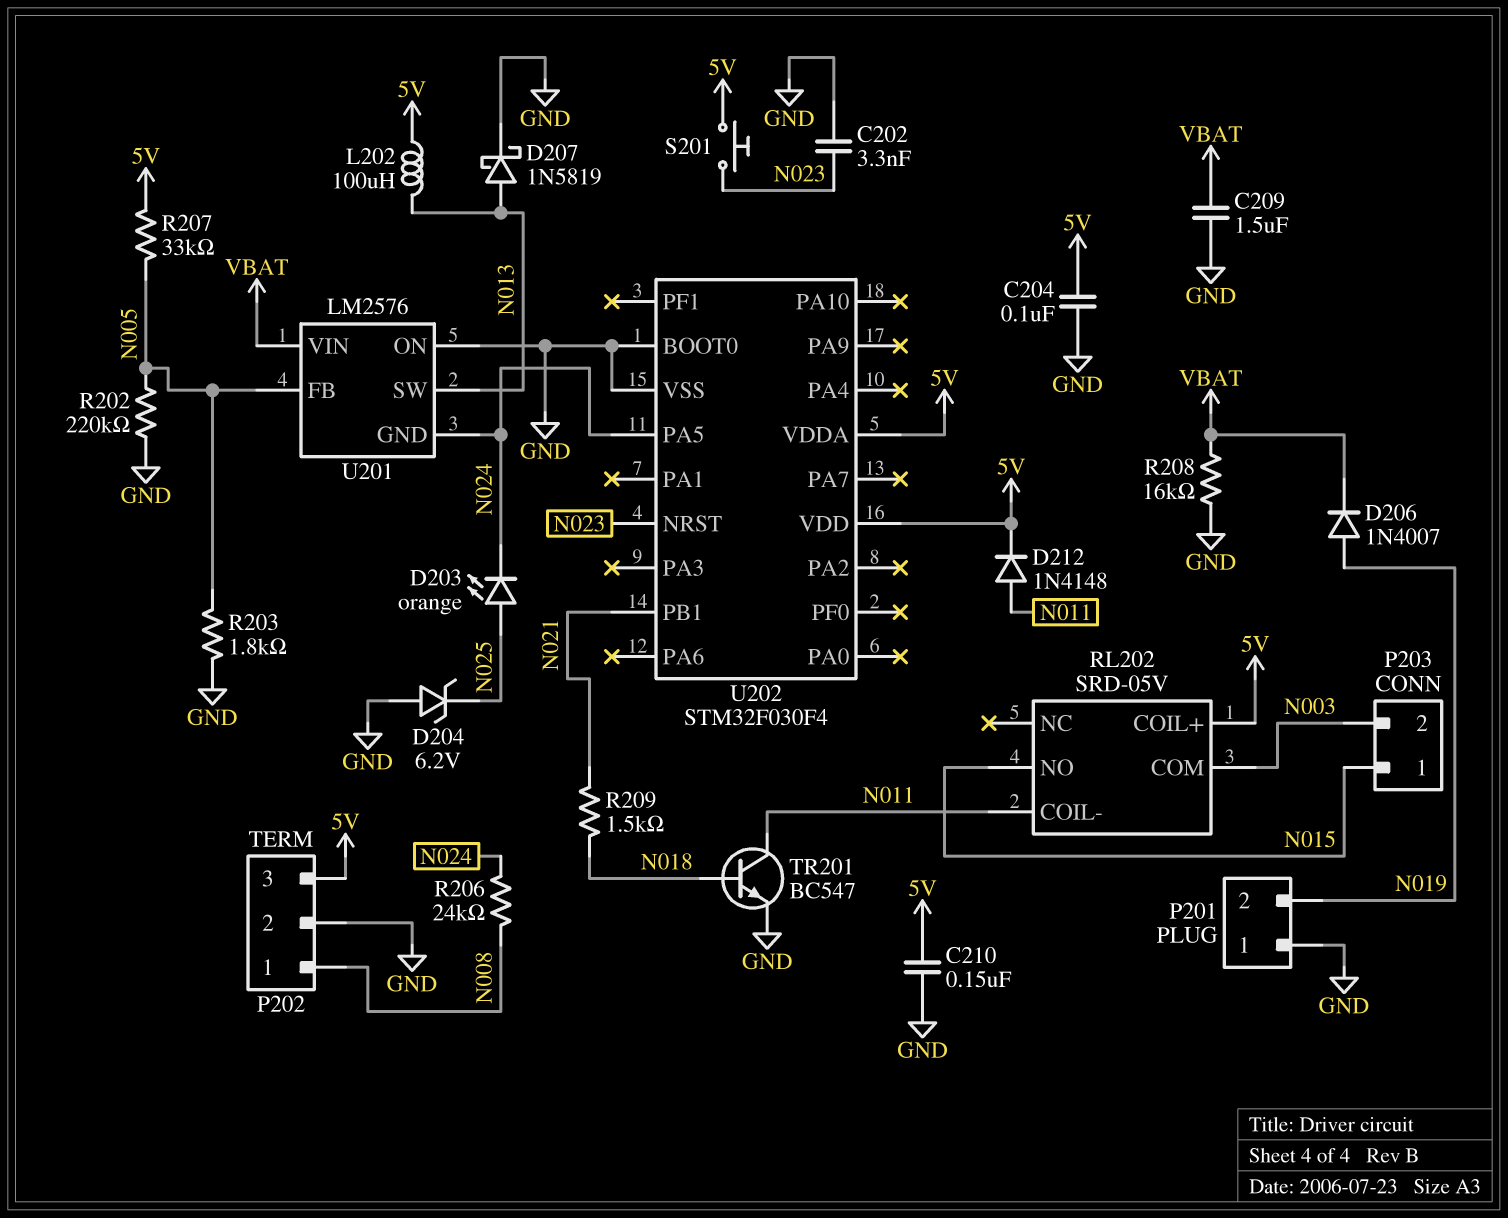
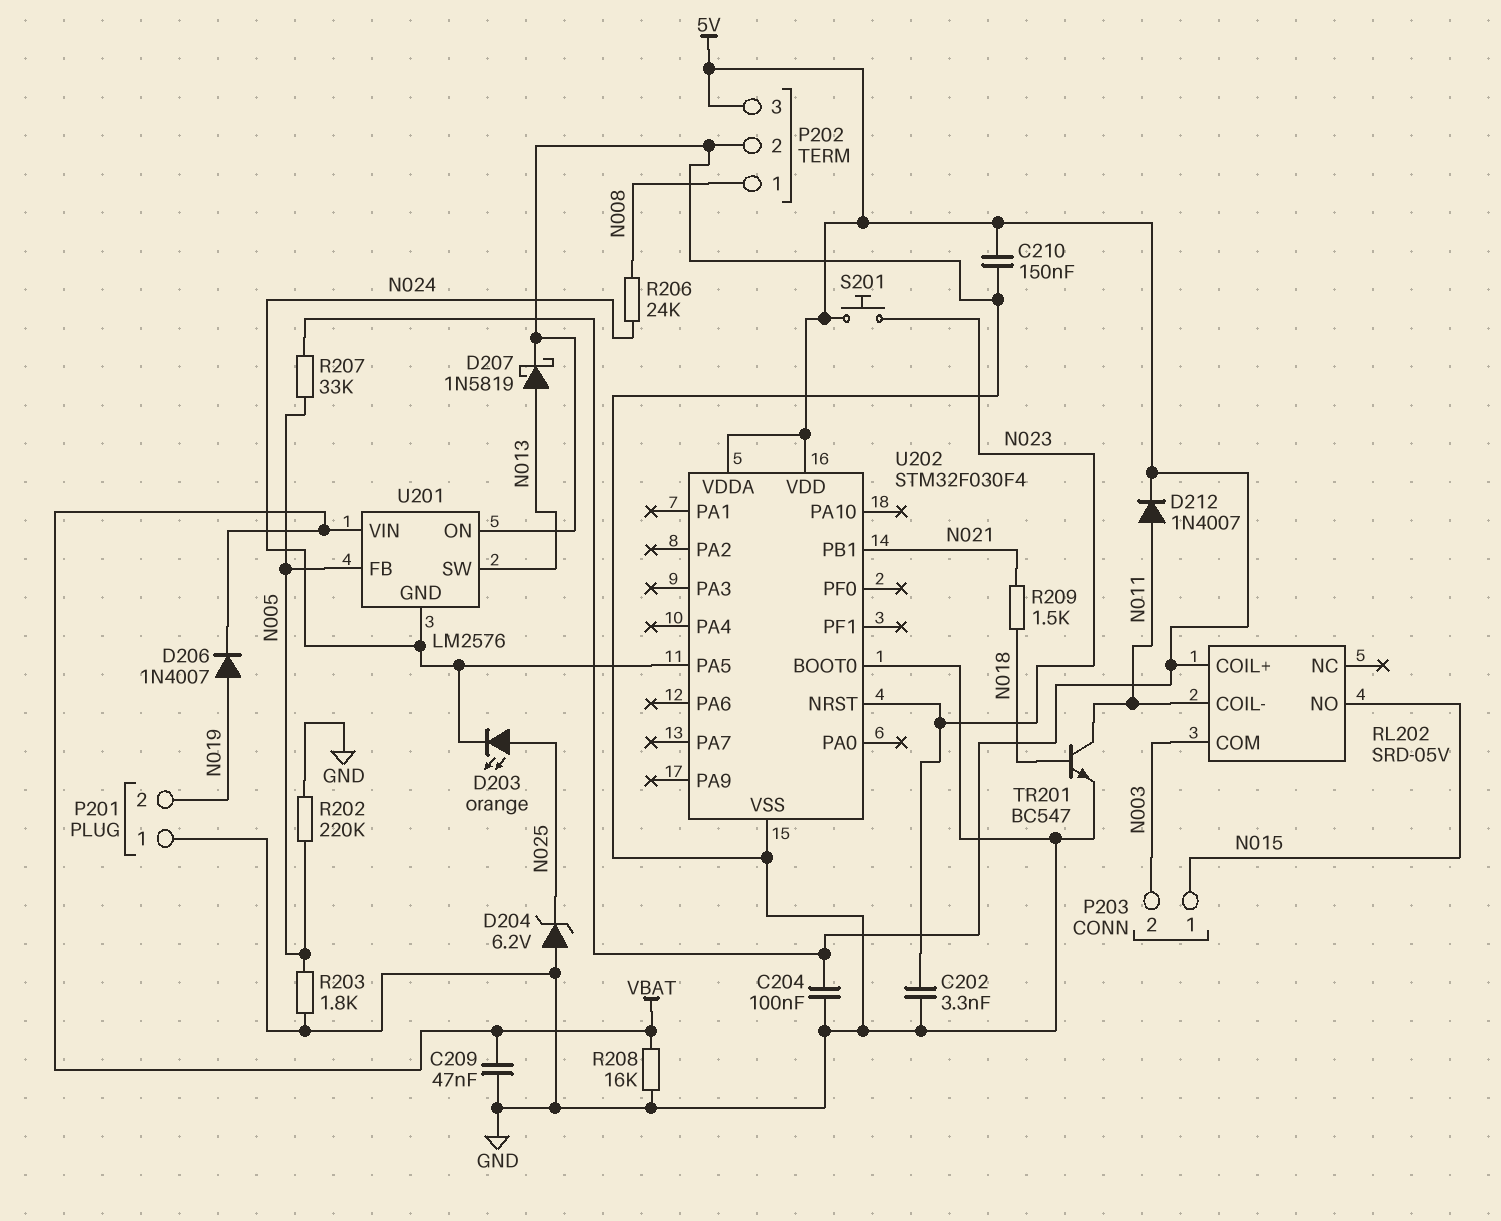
C209: 1.5uF (GND, VBAT) -> 47nF (GND, VBAT)
D212: diode 1N4148 (A N011, K 5V) -> diode 1N4007 (A N011, K 5V)
L202: 100uH (5V, N013) -> none

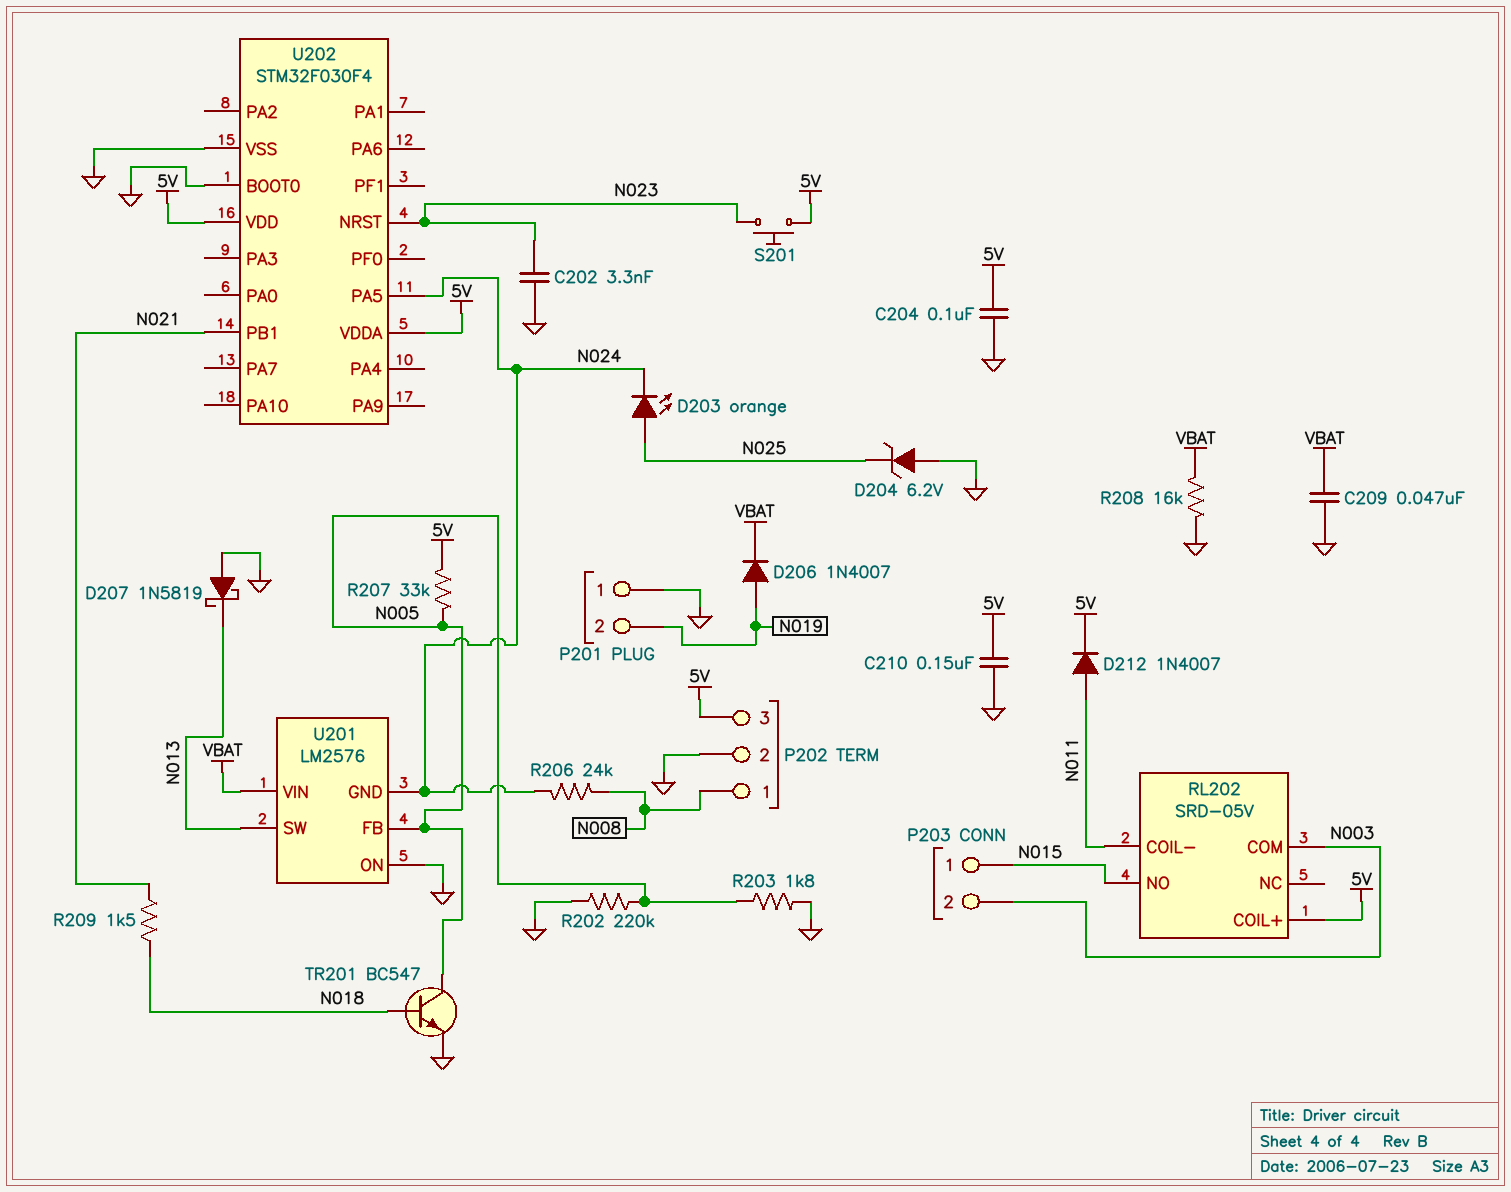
D207: schottky 1N5819 (A N013, K GND) -> schottky 1N5819 (A GND, K N013)
TR201: NPN BC547 (B N018, C N011, E GND) -> NPN BC547 (B N018, C N005, E GND)

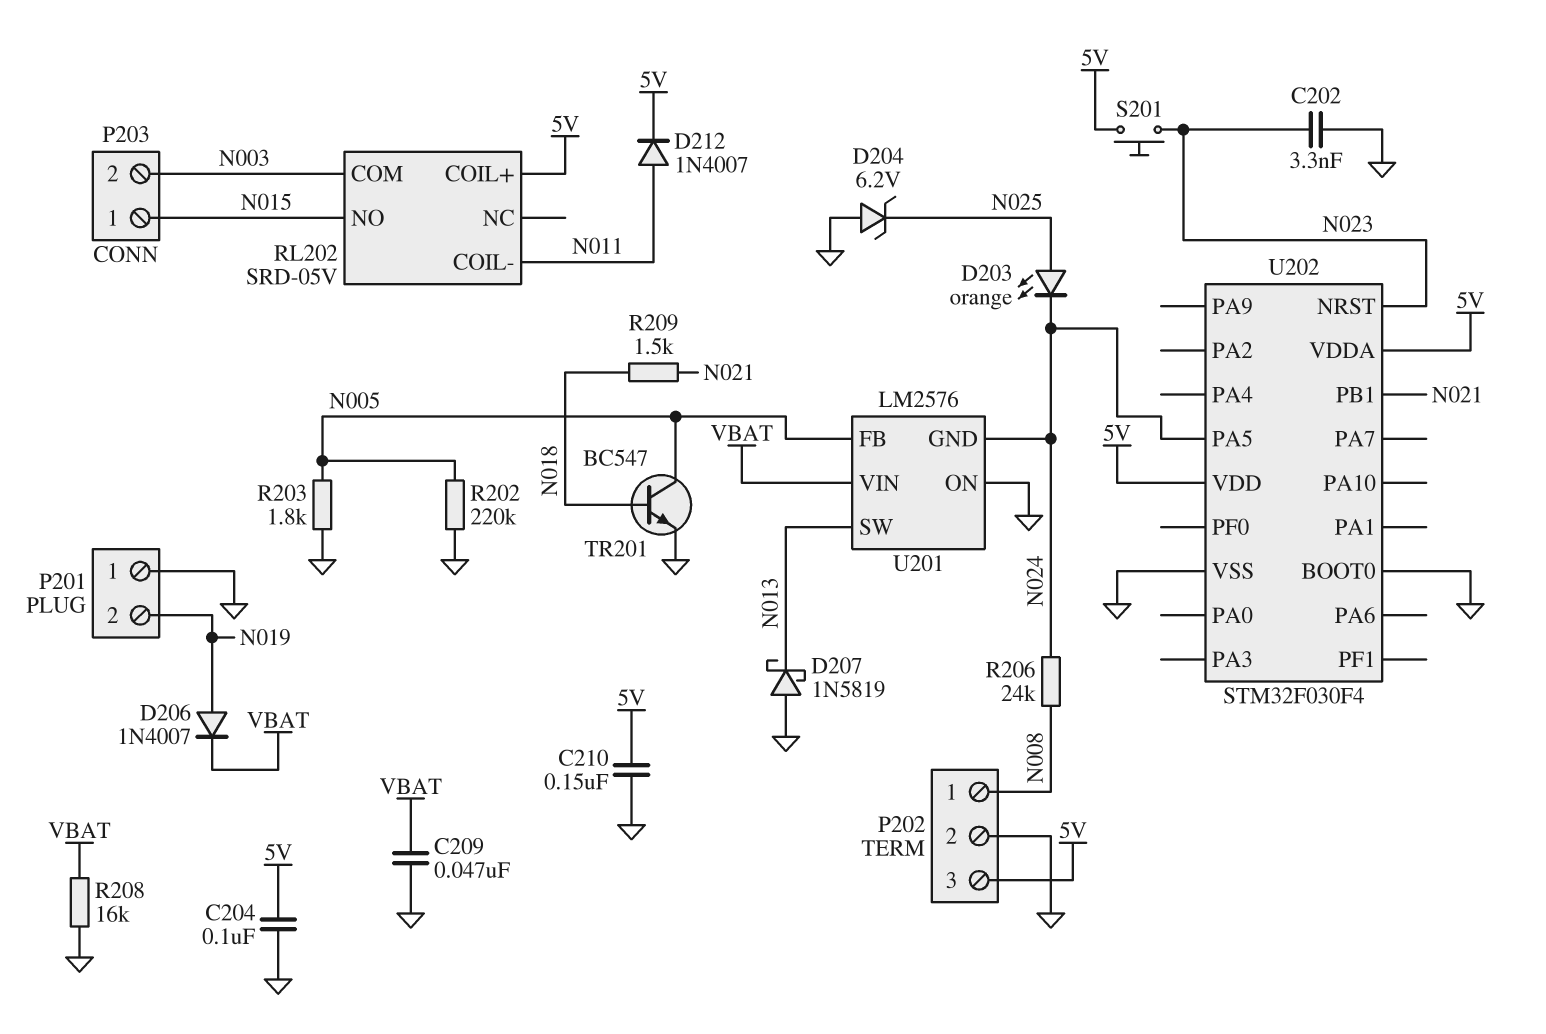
R207: 33k (5V, N005) -> none

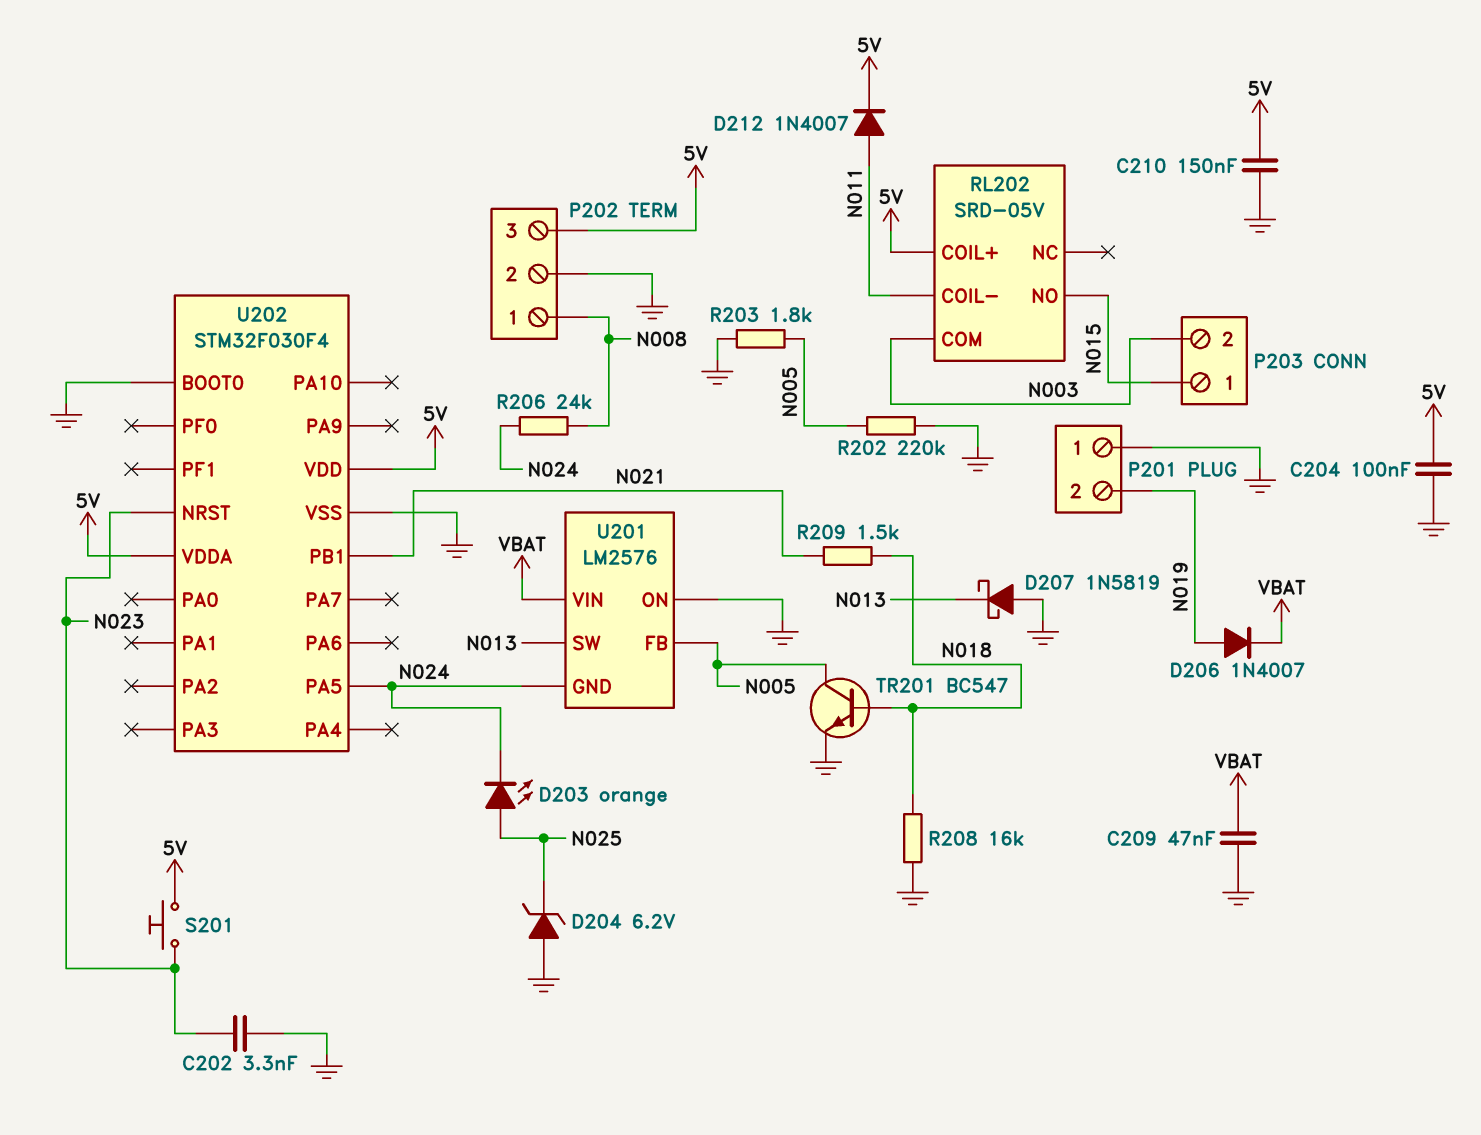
R208: 16k (GND, VBAT) -> 16k (GND, N018)

